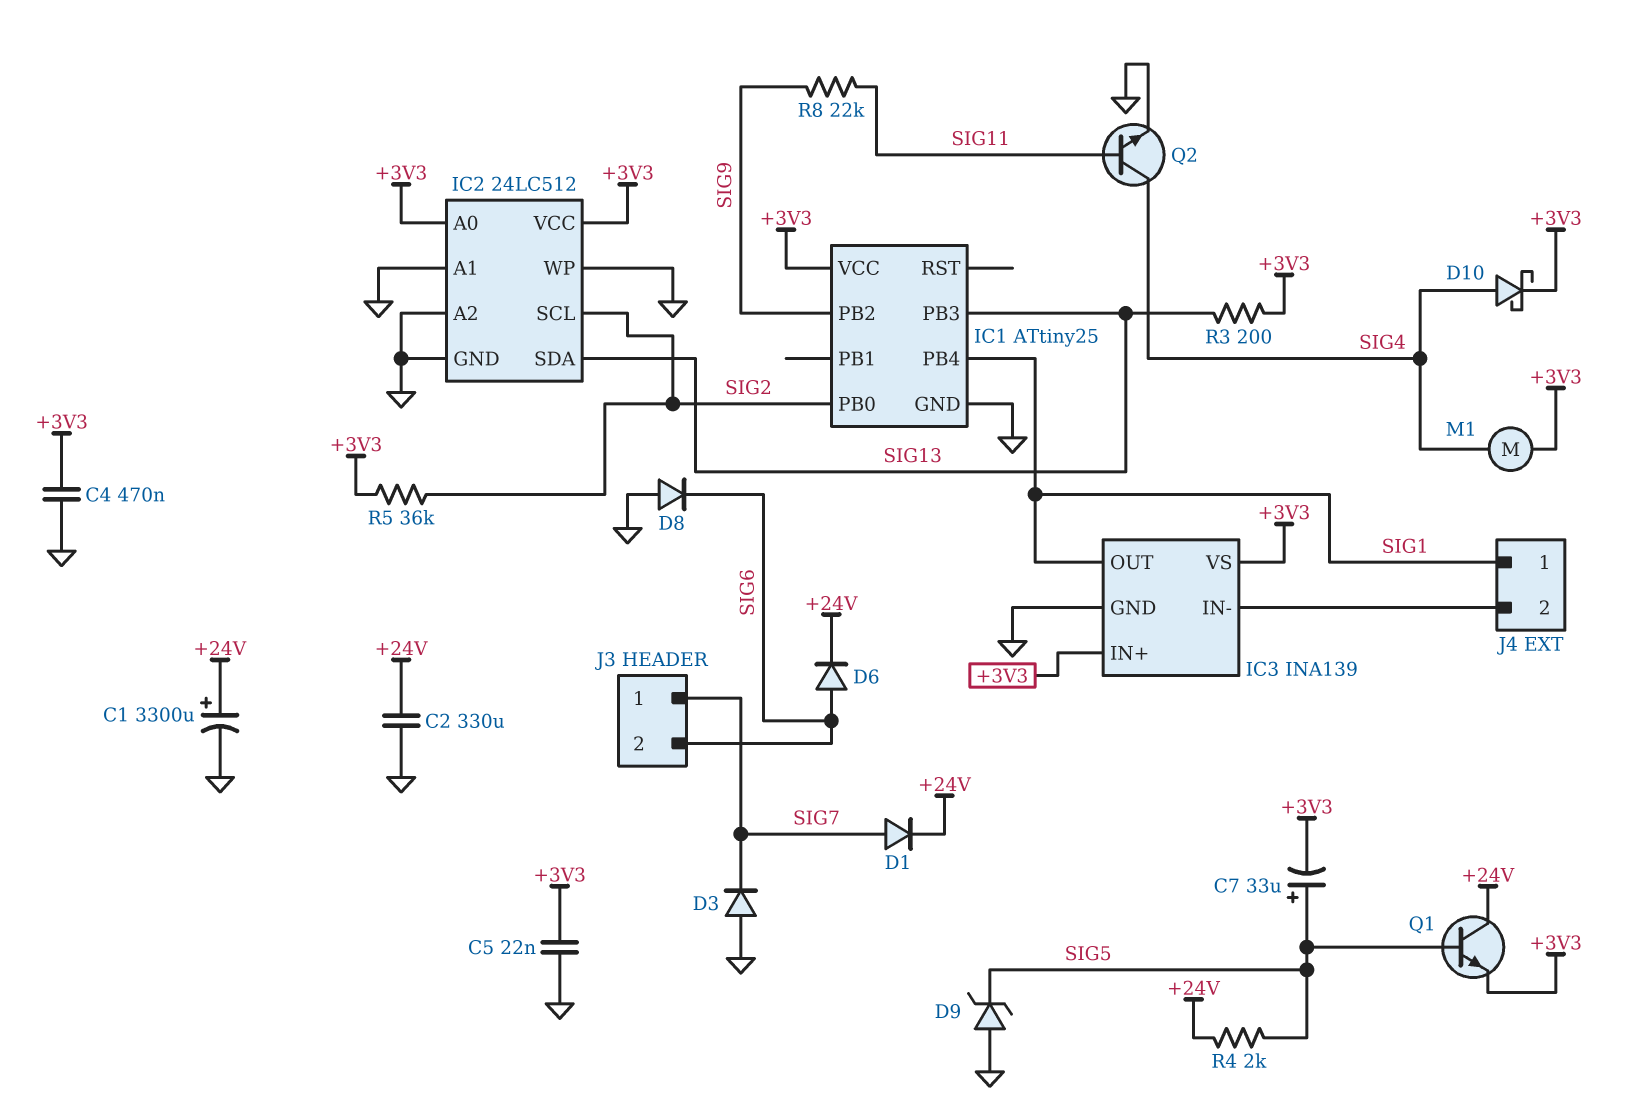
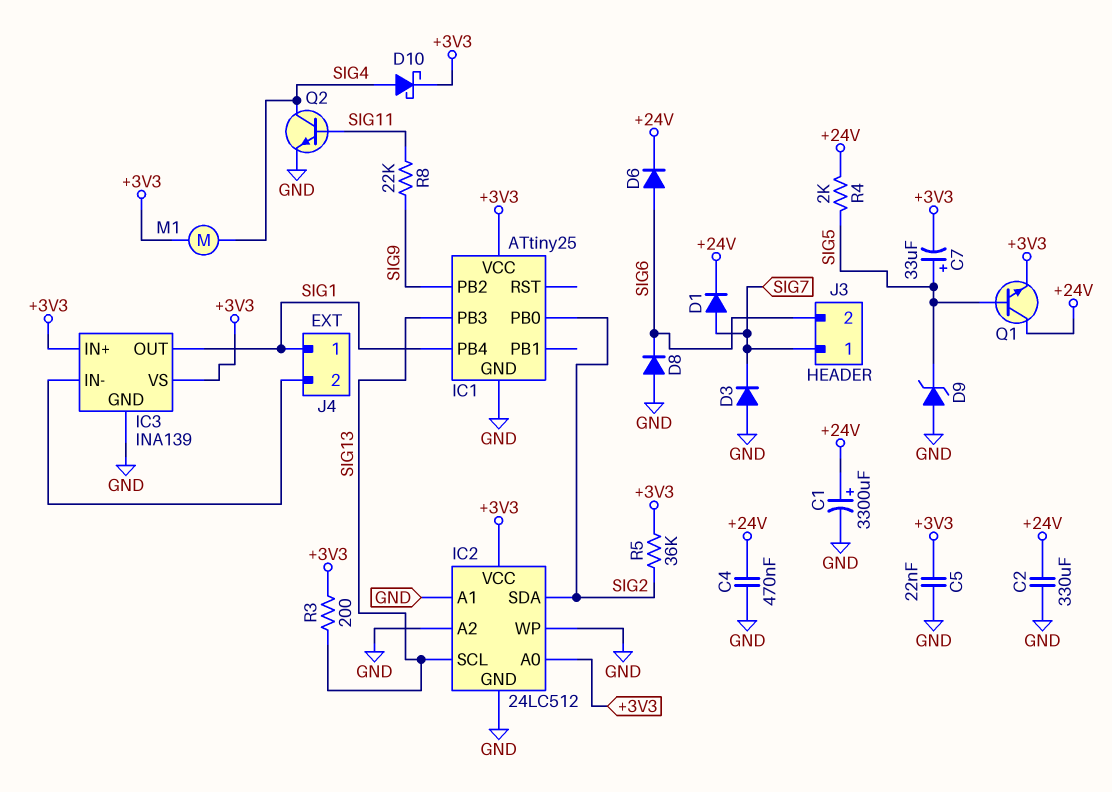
C4: 470nF (+3V3, GND) -> 470nF (+24V, GND)
IC2 pin SCL: SIG2 -> SIG13
IC2 pin SDA: SIG13 -> SIG2

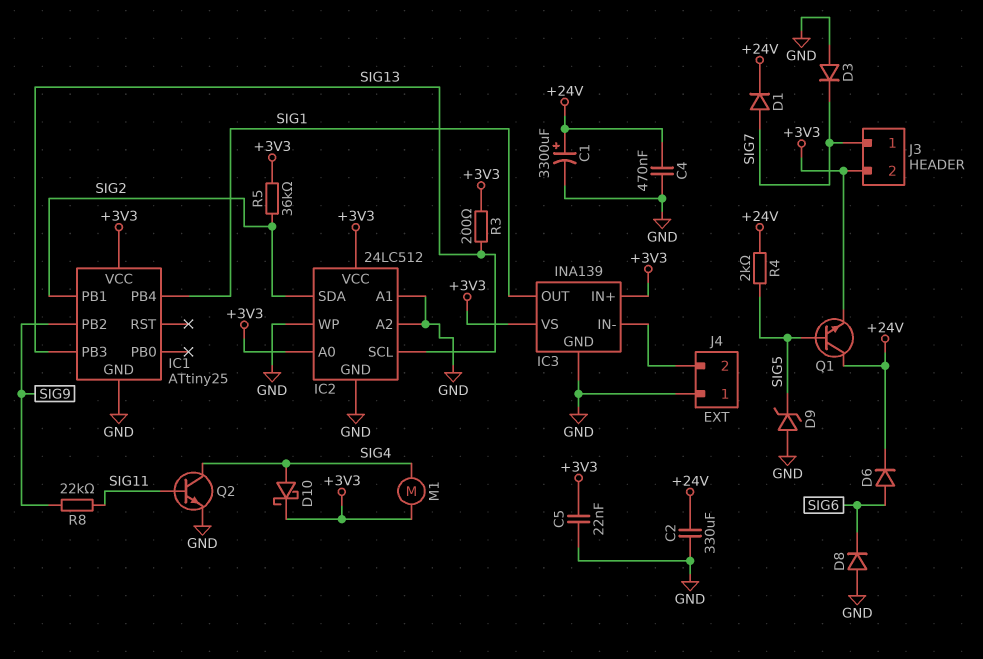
C7: 33uF (plus SIG5, minus +3V3) -> none
IC1 pin PB0: SIG2 -> none
IC1 pin PB1: none -> SIG2
J3 pin 2: SIG6 -> +3V3
J4 pin 1: SIG1 -> GND

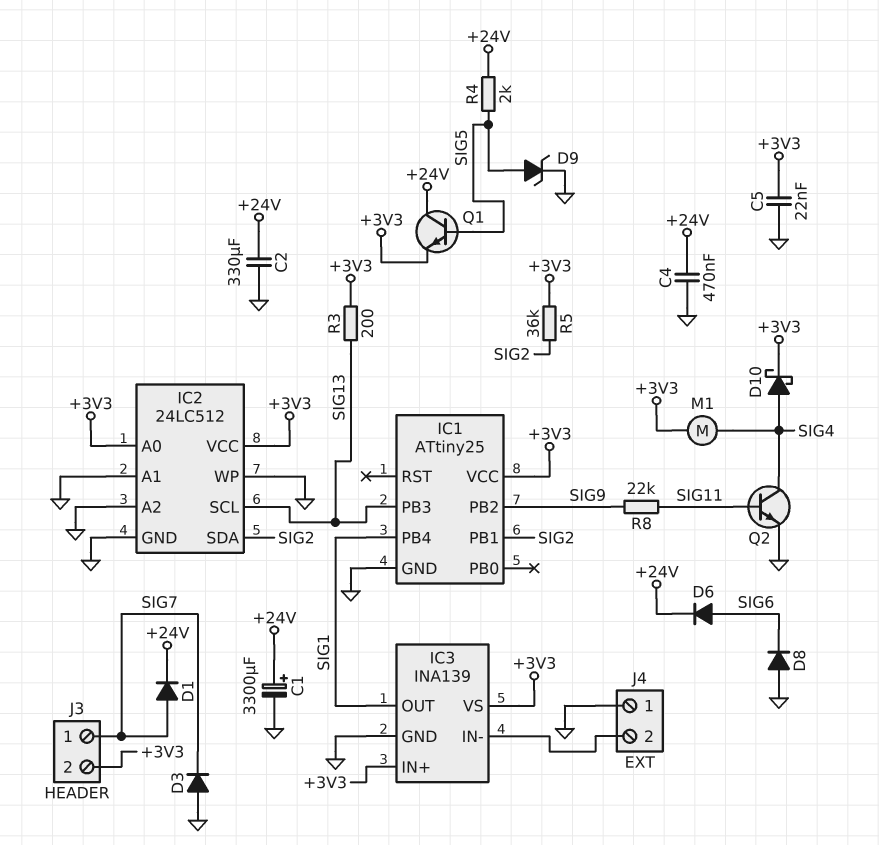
D9: zener (A GND, K SIG5) -> zener (A SIG5, K GND)

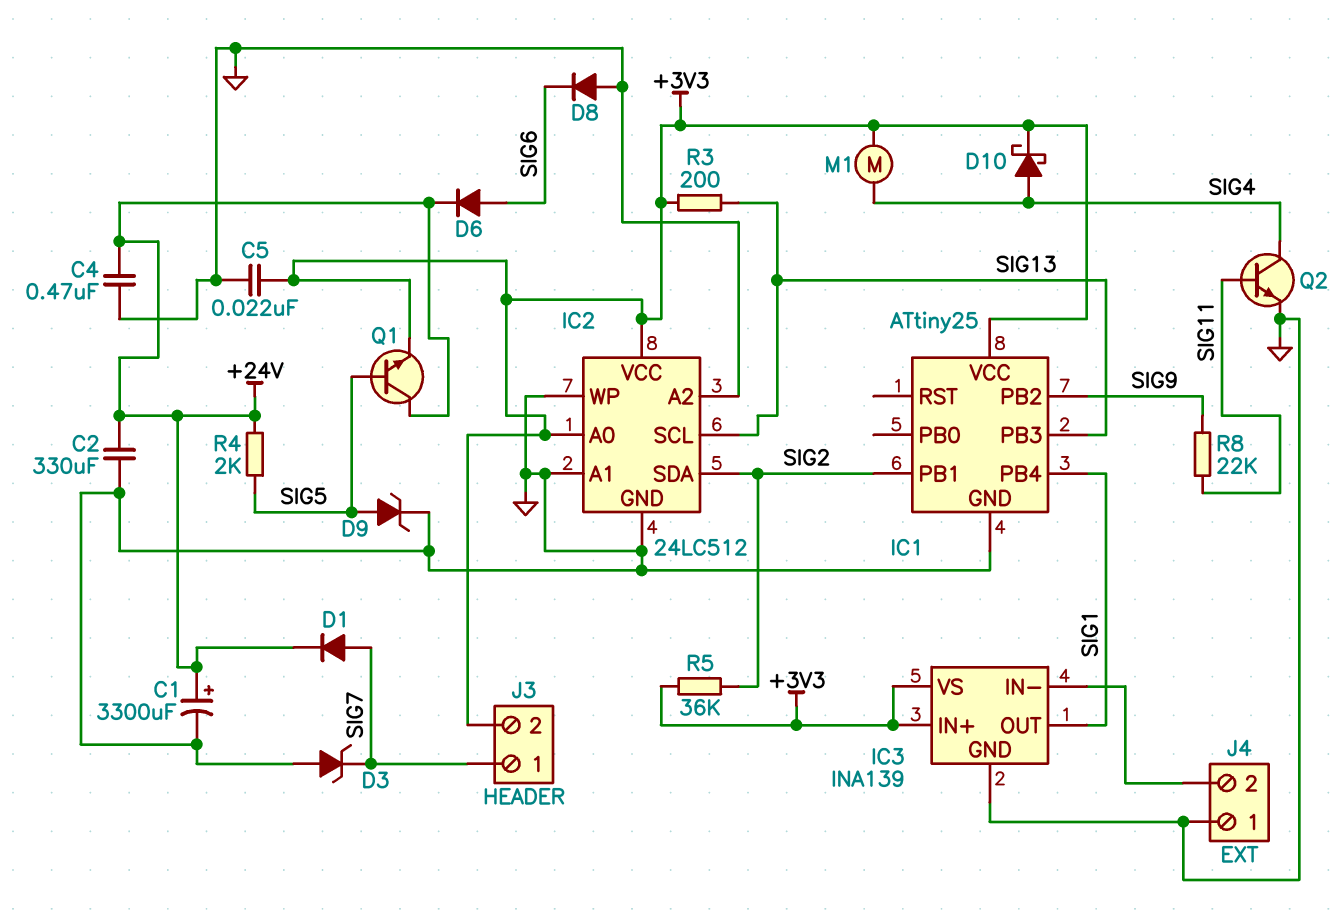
D3: diode (A GND, K SIG7) -> zener (A GND, K SIG7)

